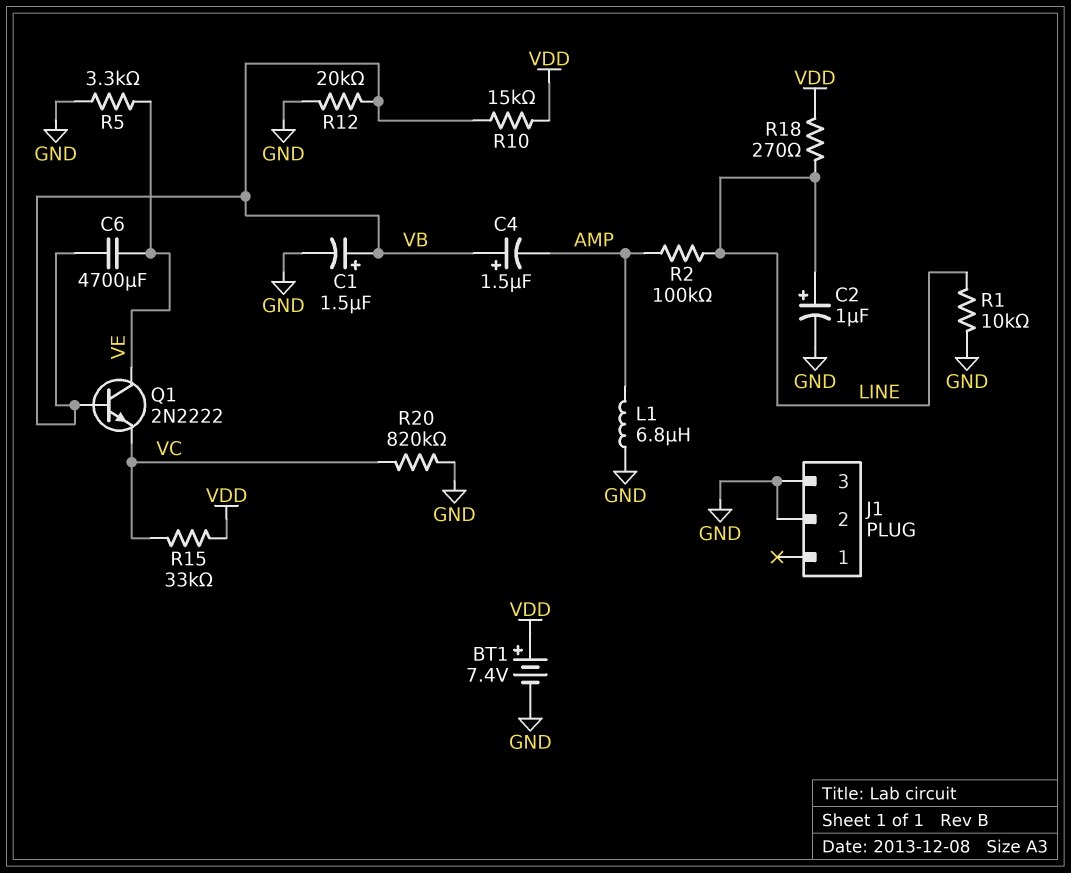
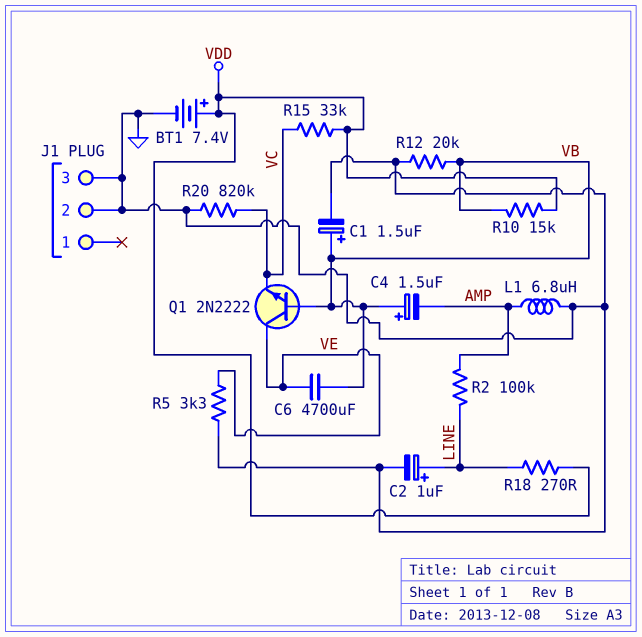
R1: 10k (GND, LINE) -> none

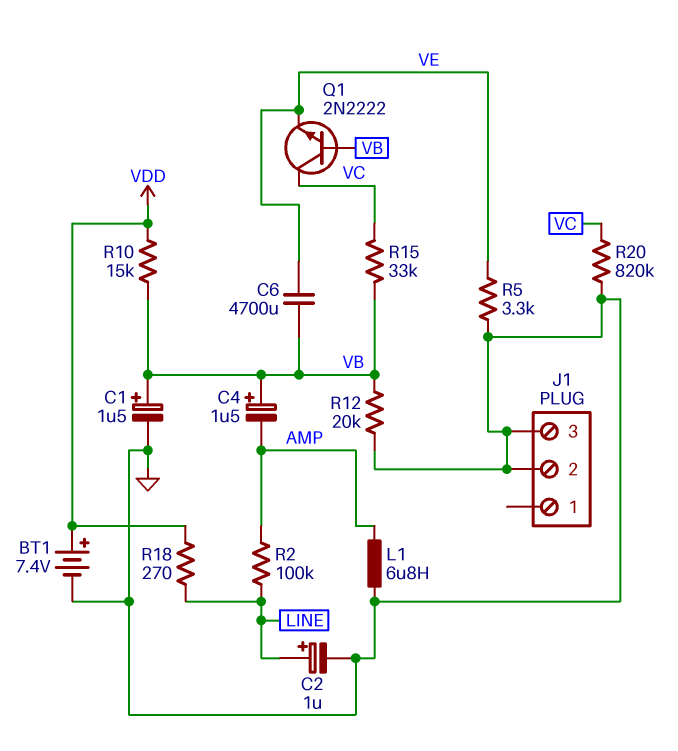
Q1: NPN 2N2222 (B VB, C VE, E VC) -> NPN 2N2222 (B VB, C VC, E VE)
R15: 33k (VC, VDD) -> 33k (VB, VC)

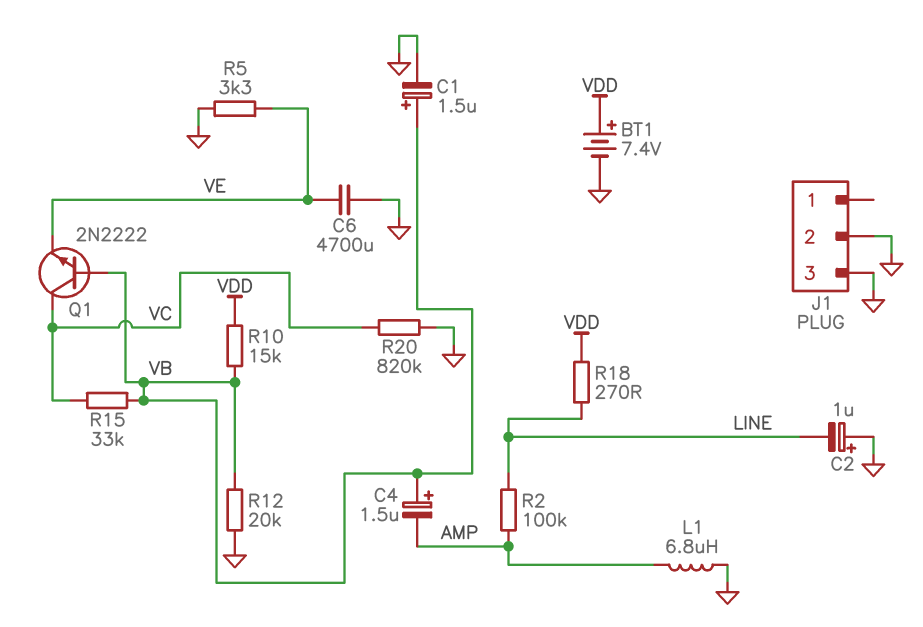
C2: 1uF (plus LINE, minus GND) -> 1uF (plus GND, minus LINE)
C6: 4700uF (VB, VE) -> 4700uF (GND, VE)

